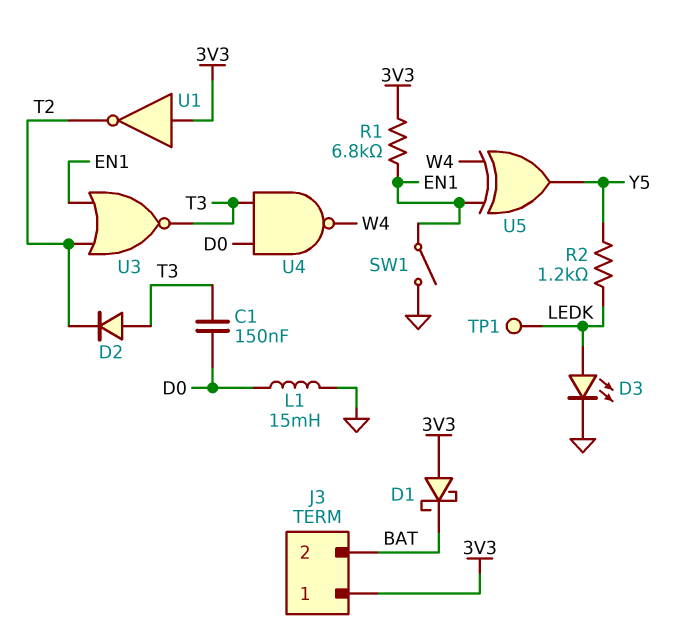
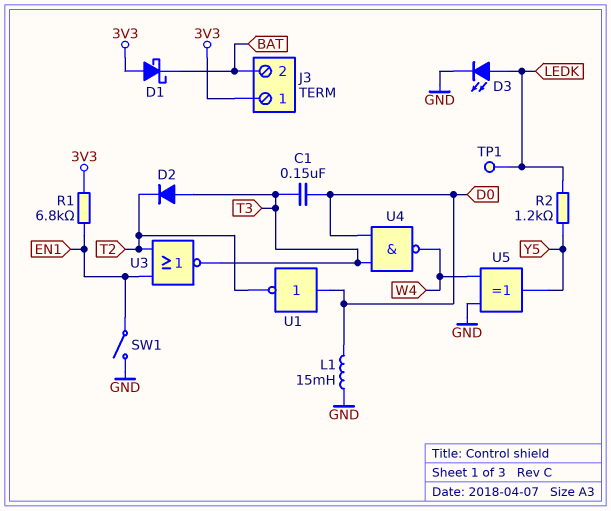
U1: NOT (in 3V3, out T2) -> NOT (in D0, out T2)
U5: XOR (in EN1, in W4, out Y5) -> XOR (in GND, in W4, out Y5)

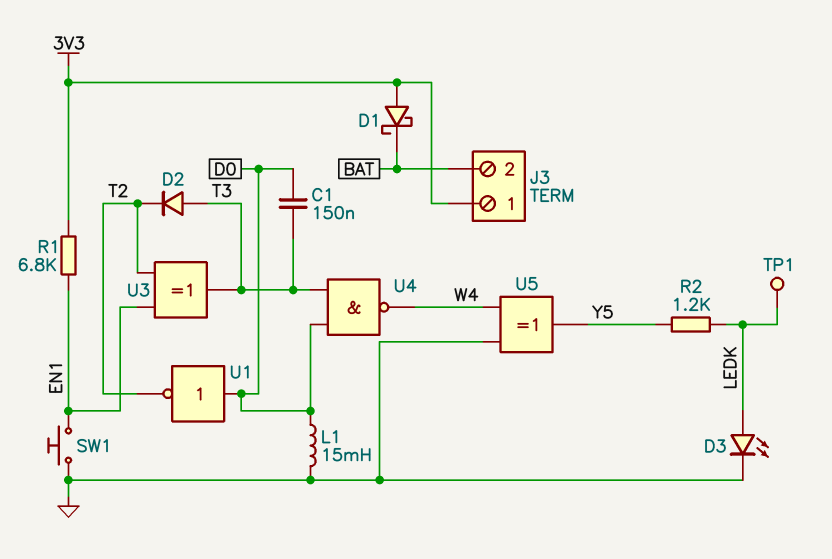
SW1: switch (EN1, GND) -> button (EN1, GND)
U3: NOR (in EN1, in T2, out T3) -> XOR (in EN1, in T2, out T3)

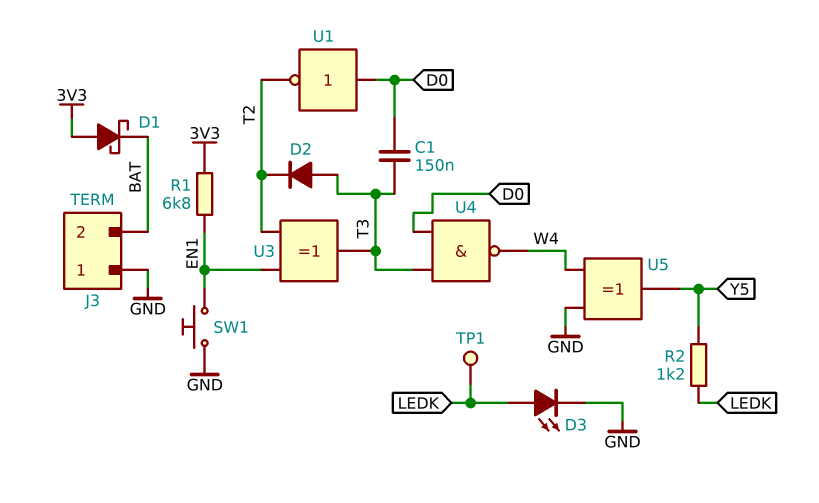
J3 pin 1: 3V3 -> GND
L1: 15mH (D0, GND) -> none

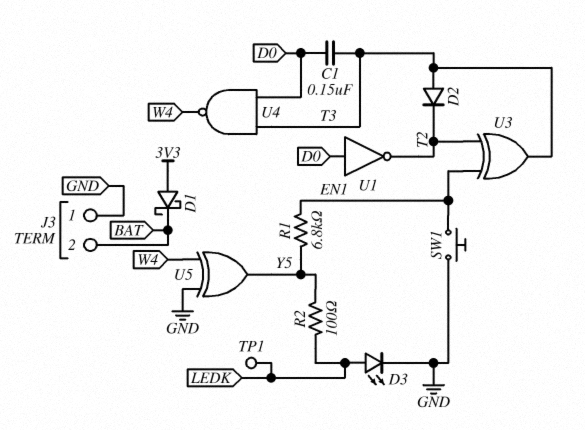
R1: 6.8k (3V3, EN1) -> 6.8k (EN1, Y5)
R2: 1.2k (LEDK, Y5) -> 100 (LEDK, Y5)

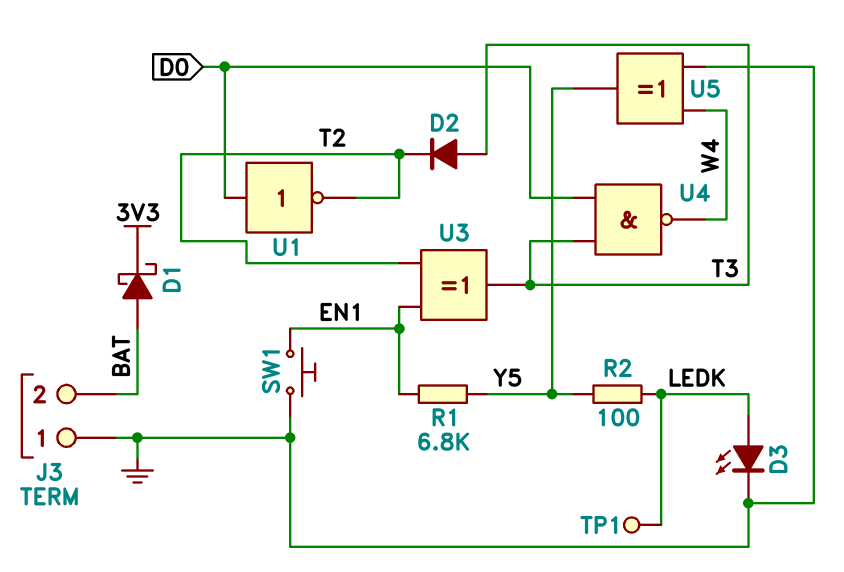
C1: 150nF (D0, T3) -> none
D1: schottky (A 3V3, K BAT) -> schottky (A BAT, K 3V3)

